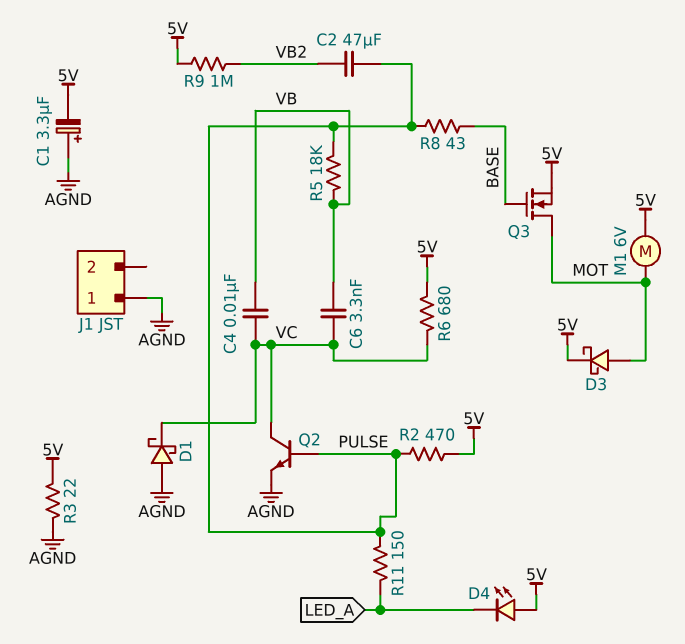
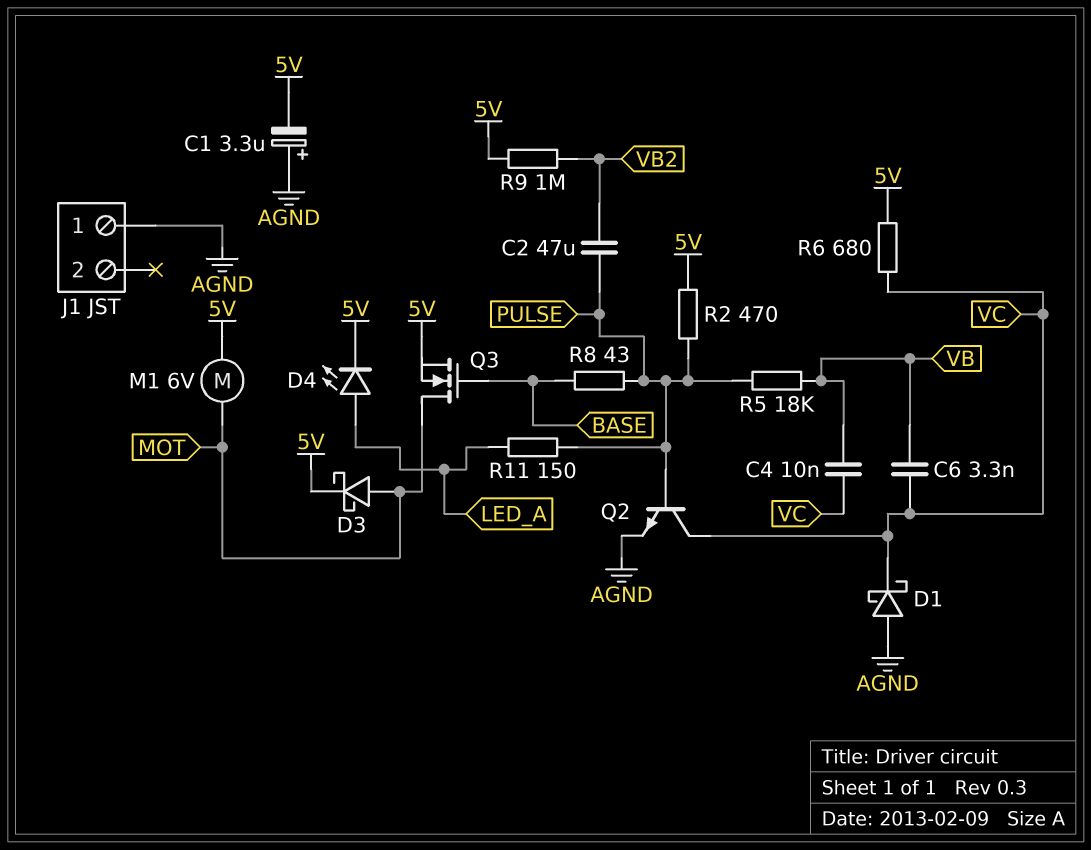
D4: LED (A 5V, K LED_A) -> LED (A LED_A, K 5V)
R3: 22 (5V, AGND) -> none

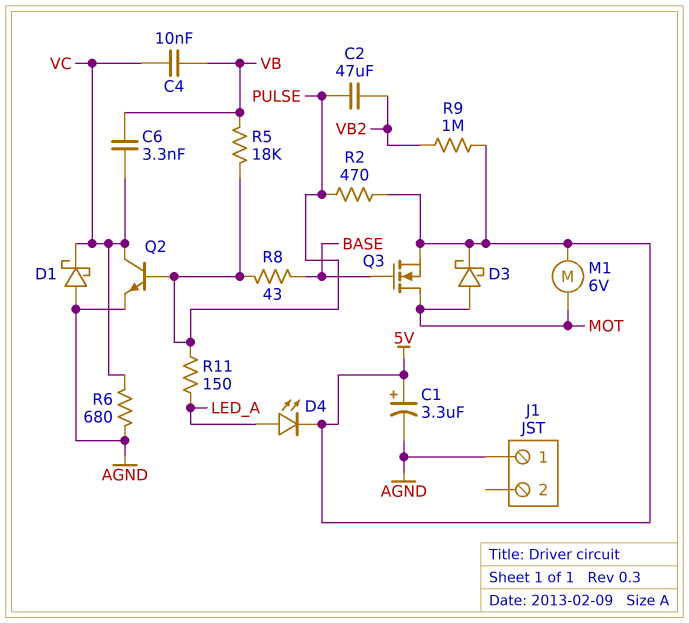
C1: 3.3uF (plus AGND, minus 5V) -> 3.3uF (plus 5V, minus AGND)
R6: 680 (5V, VC) -> 680 (AGND, VC)

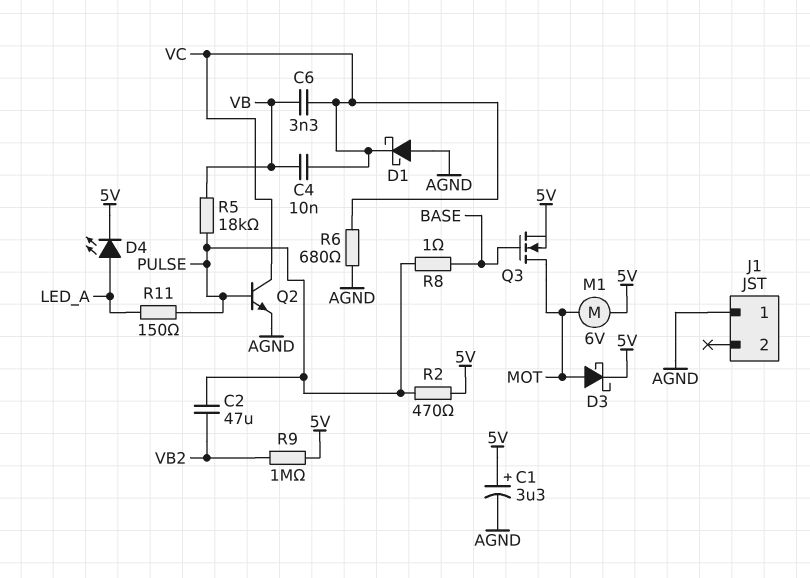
R8: 43 (BASE, PULSE) -> 1 (BASE, PULSE)

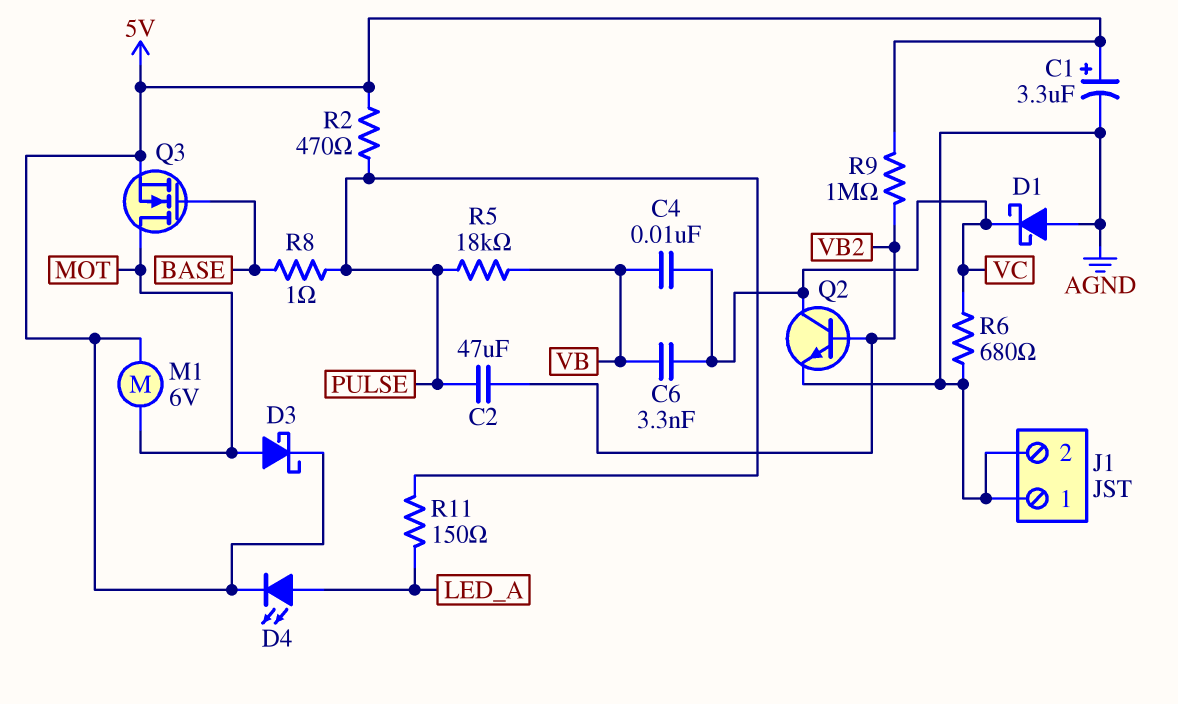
J1 pin 2: none -> AGND
Q2: NPN (B PULSE, C VC, E AGND) -> NPN (B VB2, C VC, E AGND)

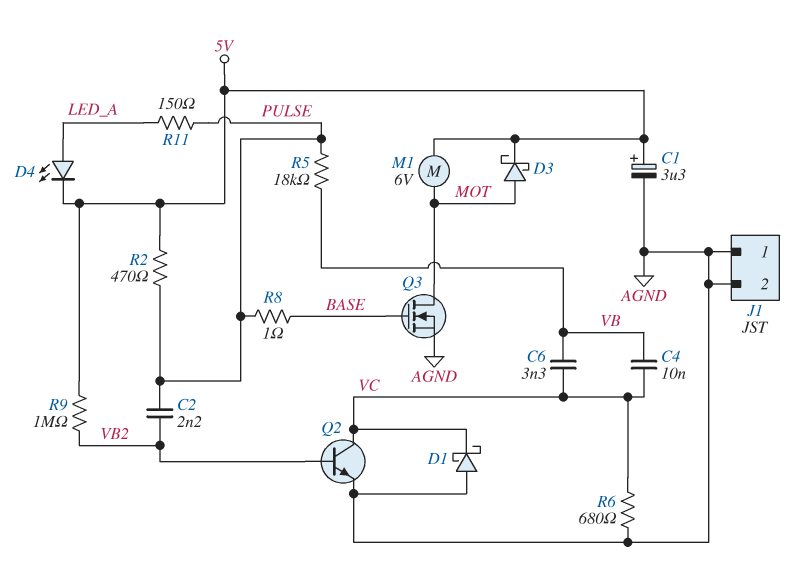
C2: 47uF (PULSE, VB2) -> 2.2nF (PULSE, VB2)
Q3: NMOS (G BASE, D MOT, S 5V) -> NMOS (G BASE, D MOT, S AGND)

